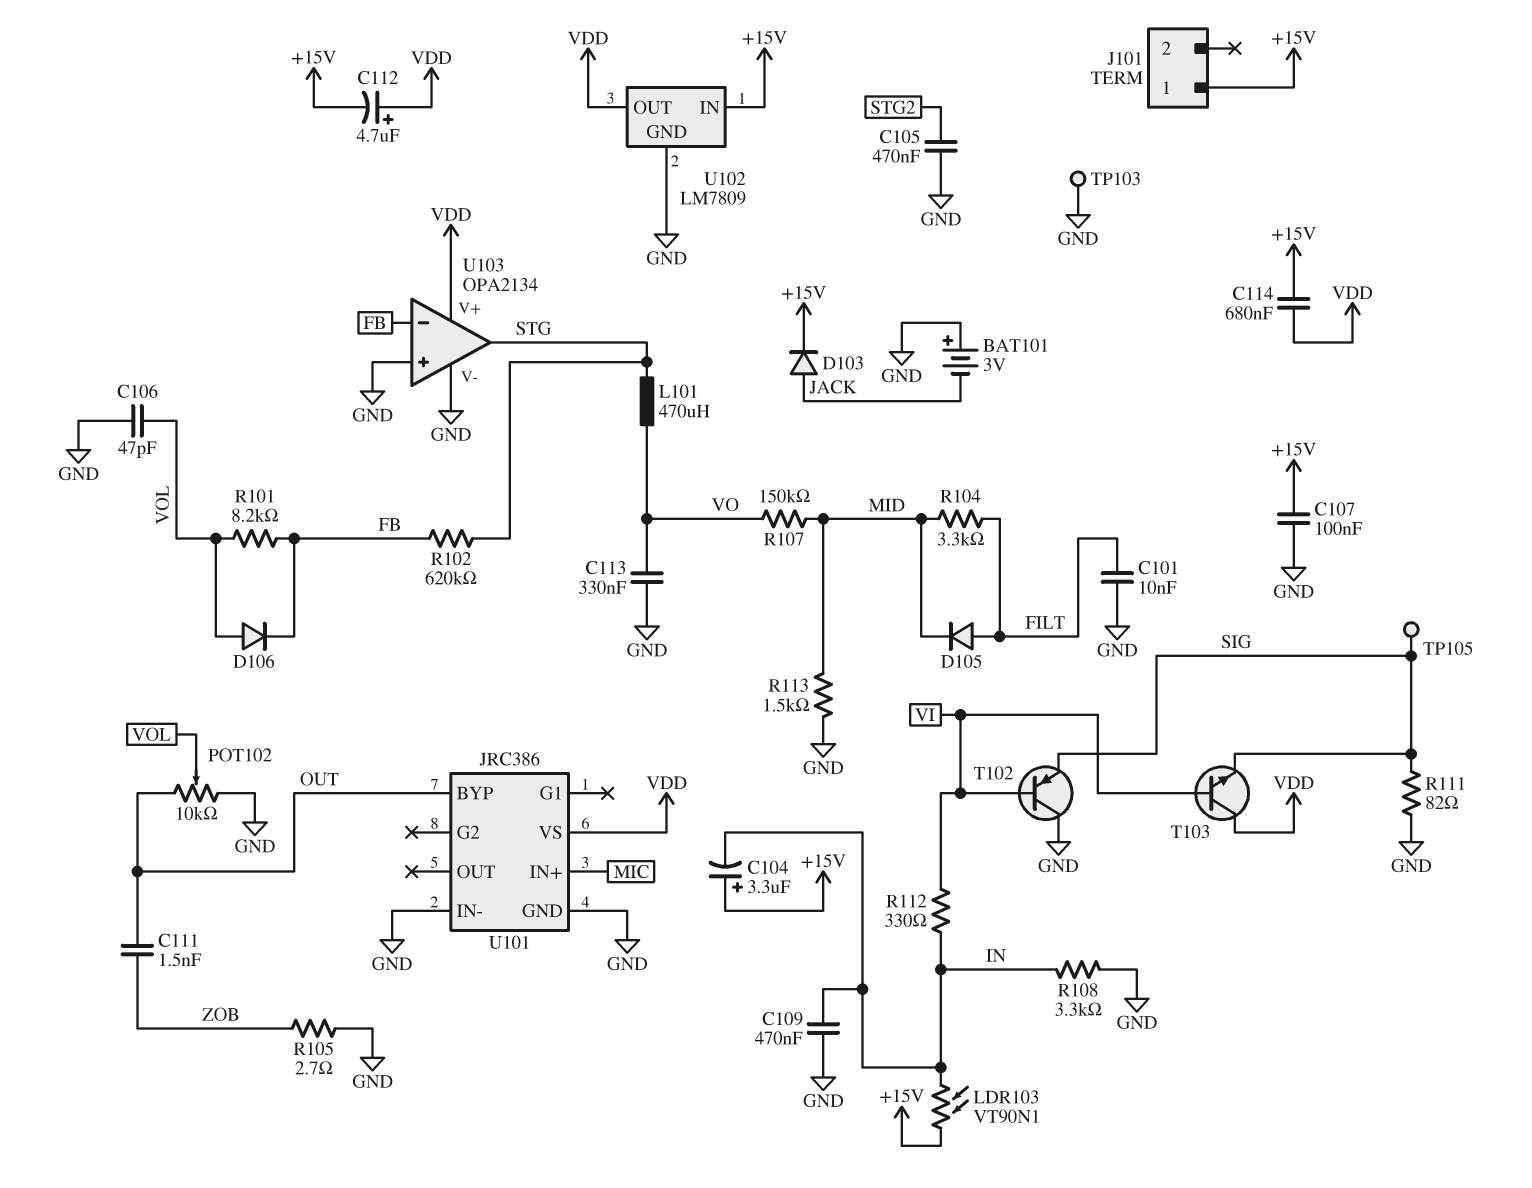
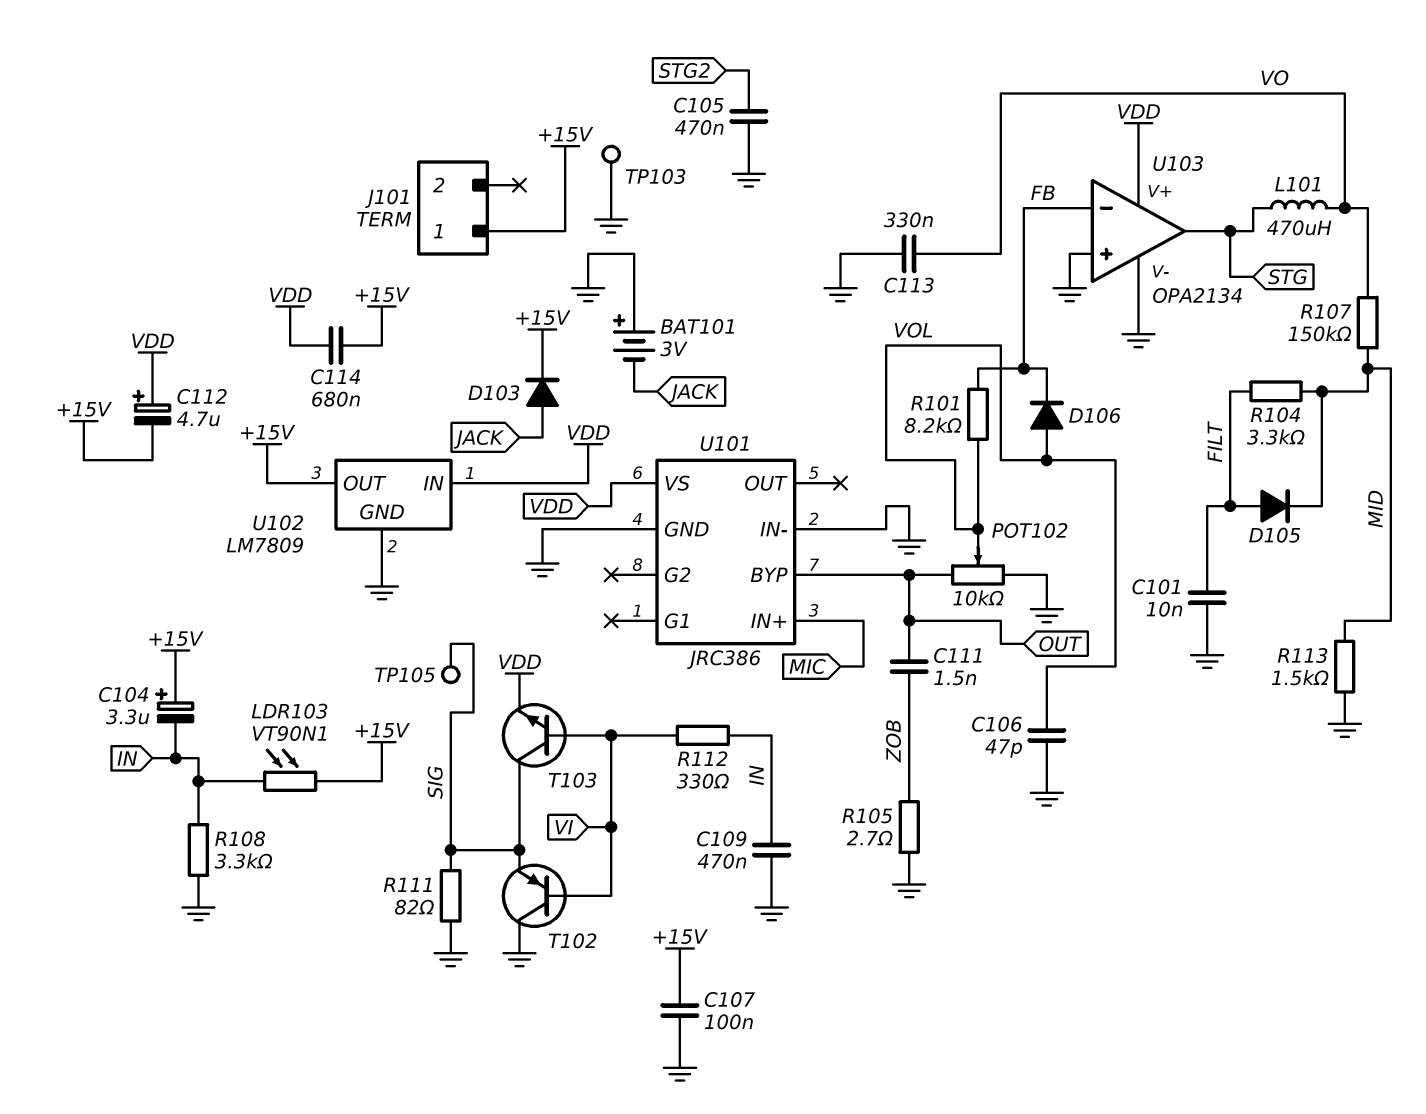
R102: 620k (FB, STG) -> none
T103: NPN (B VI, C VDD, E SIG) -> NPN (B VI, C SIG, E VDD)
U102 pin IN: +15V -> VDD
U102 pin OUT: VDD -> +15V

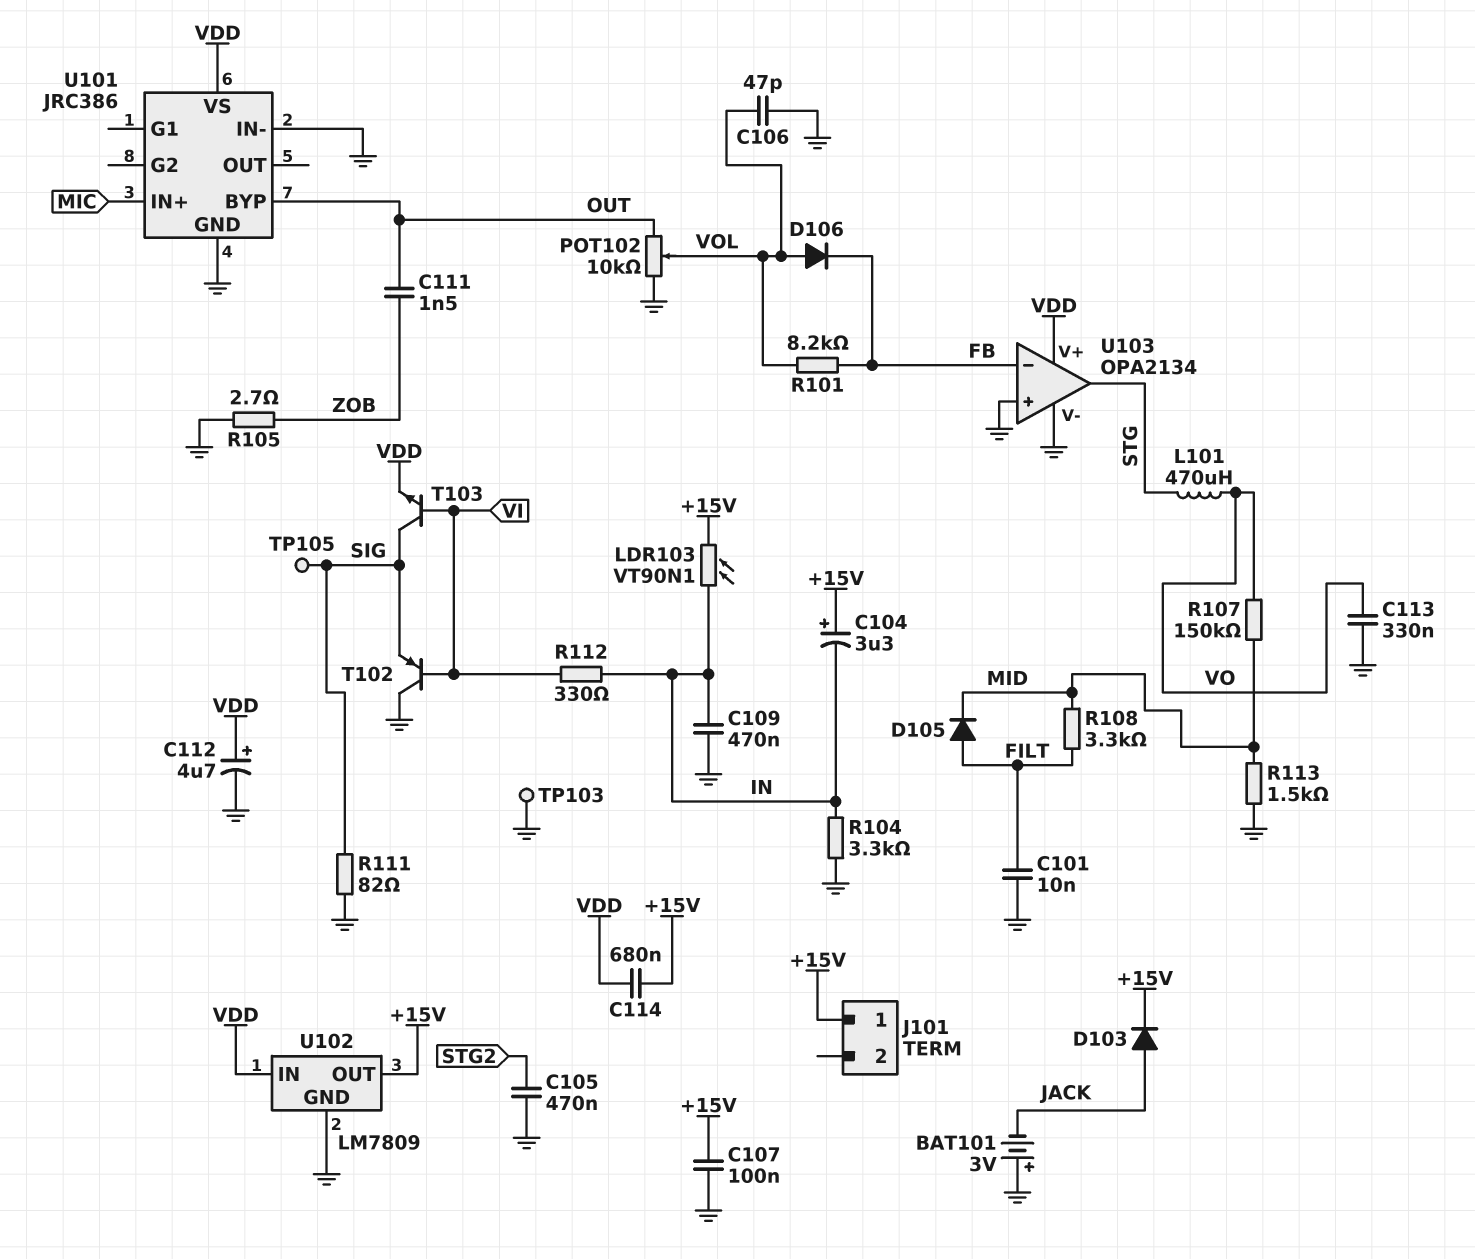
C112: 4.7uF (plus VDD, minus +15V) -> 4.7uF (plus VDD, minus GND)
R104: 3.3k (FILT, MID) -> 3.3k (GND, IN)
R108: 3.3k (GND, IN) -> 3.3k (FILT, MID)

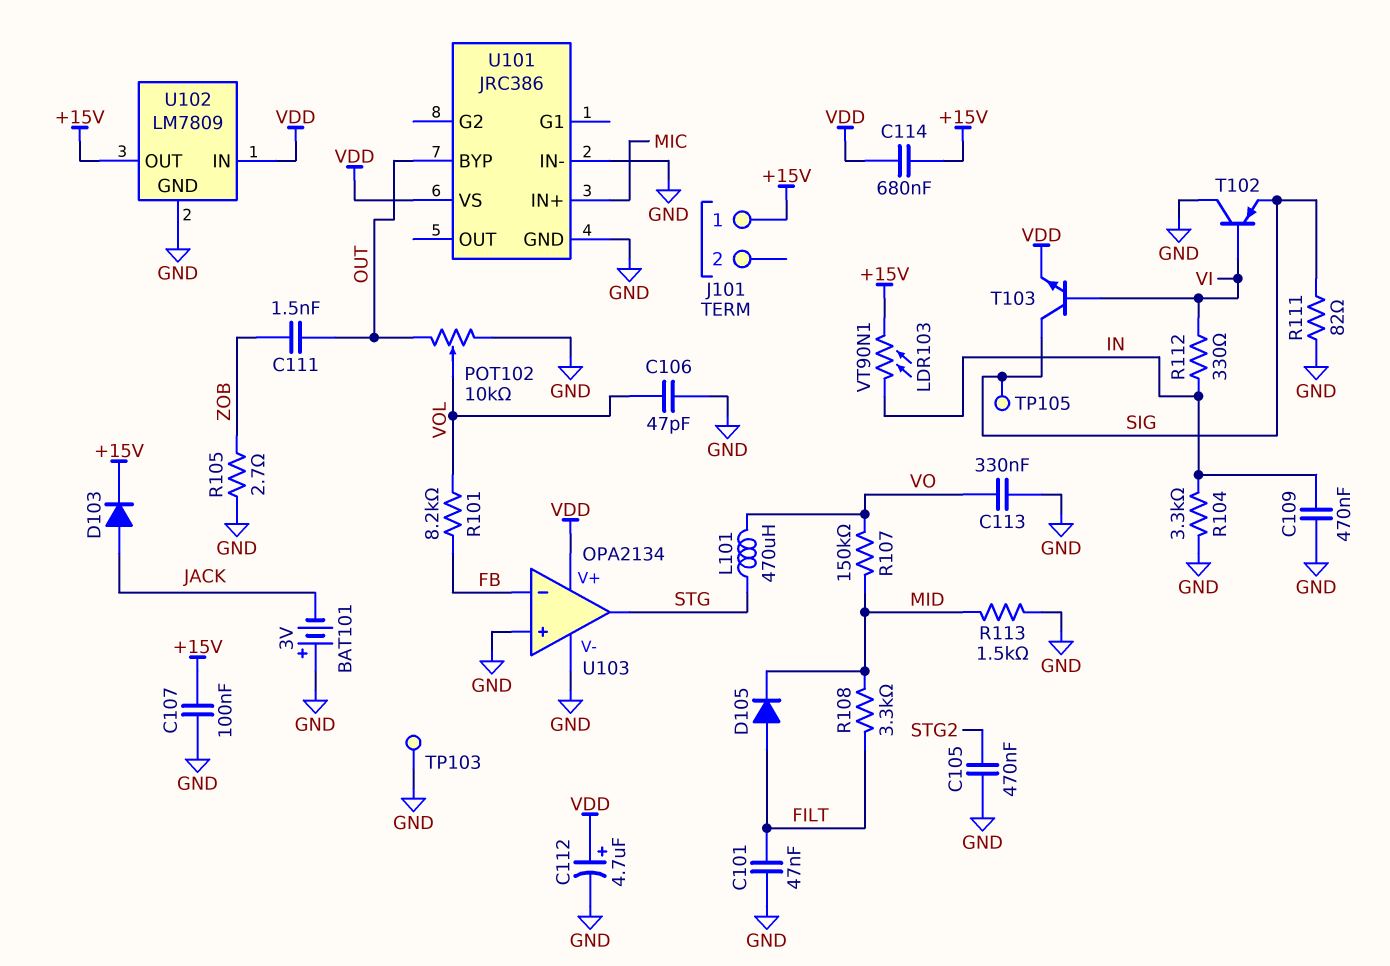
C101: 10nF (FILT, GND) -> 47nF (FILT, GND)
C104: 3.3uF (plus +15V, minus IN) -> none
D106: diode (A VOL, K FB) -> none

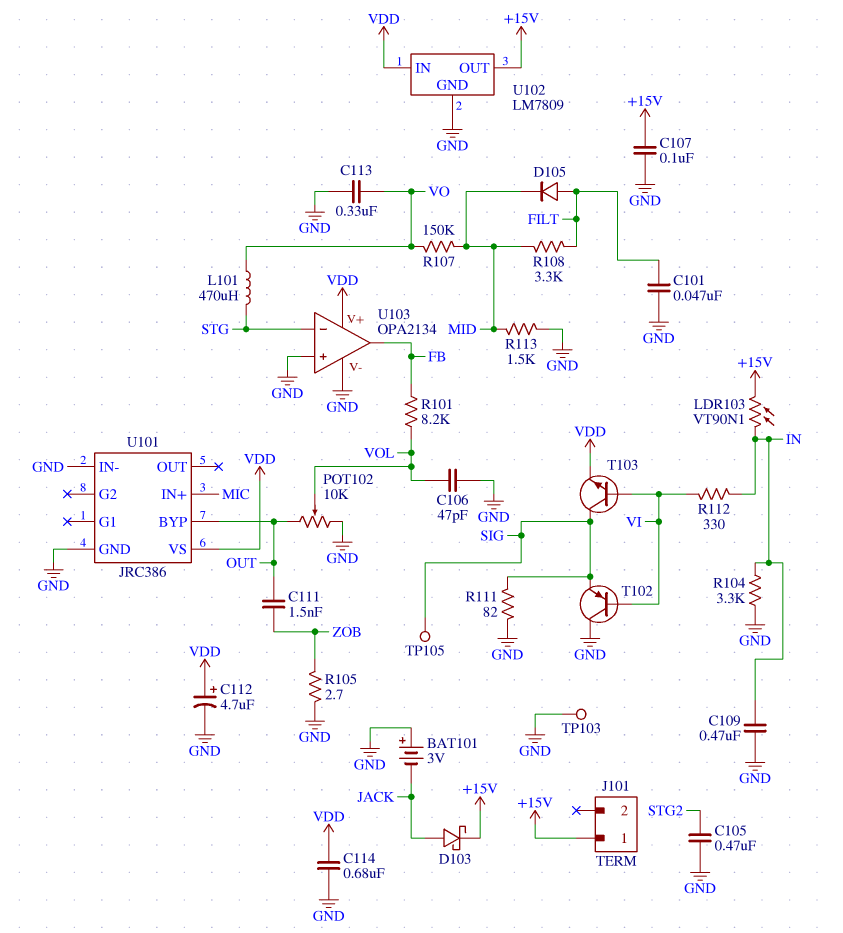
C114: 680nF (+15V, VDD) -> 680nF (GND, VDD)
D103: diode (A JACK, K +15V) -> schottky (A JACK, K +15V)
U103 pin in-: FB -> STG
U103 pin out: STG -> FB

